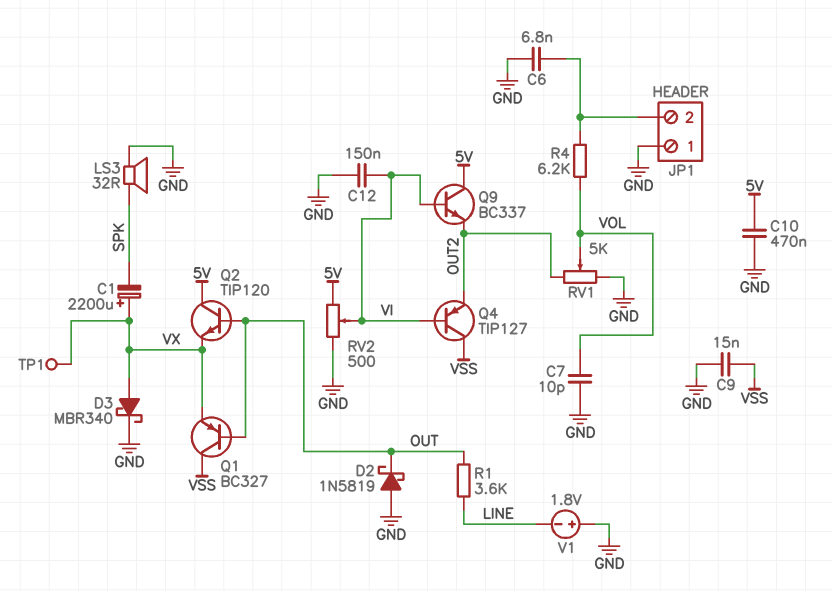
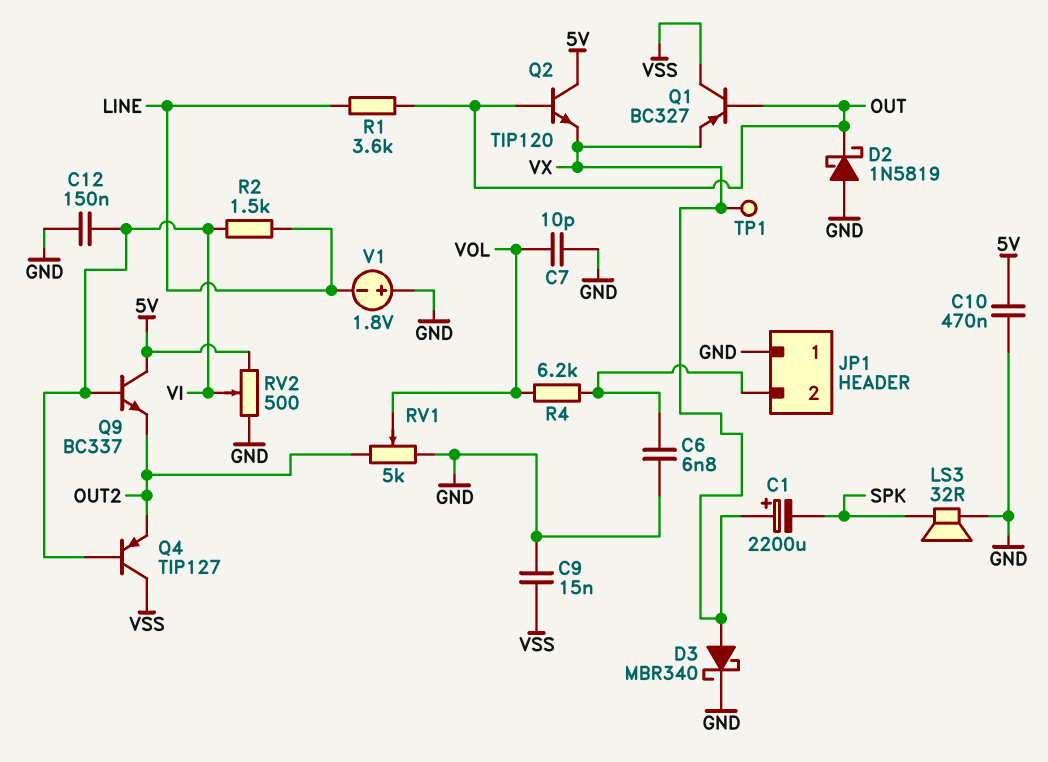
R2: none -> 1.5k (LINE, VI)

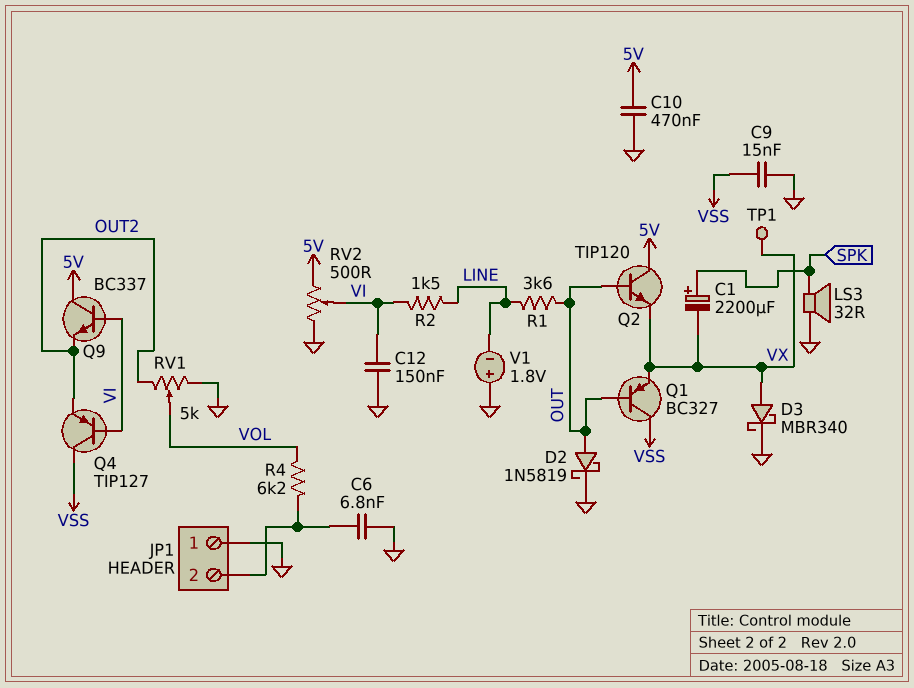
C1: 2200uF (plus VX, minus SPK) -> 2200uF (plus SPK, minus VX)
C7: 10pF (GND, VOL) -> none
D2: schottky 1N5819 (A GND, K OUT) -> schottky 1N5819 (A OUT, K GND)

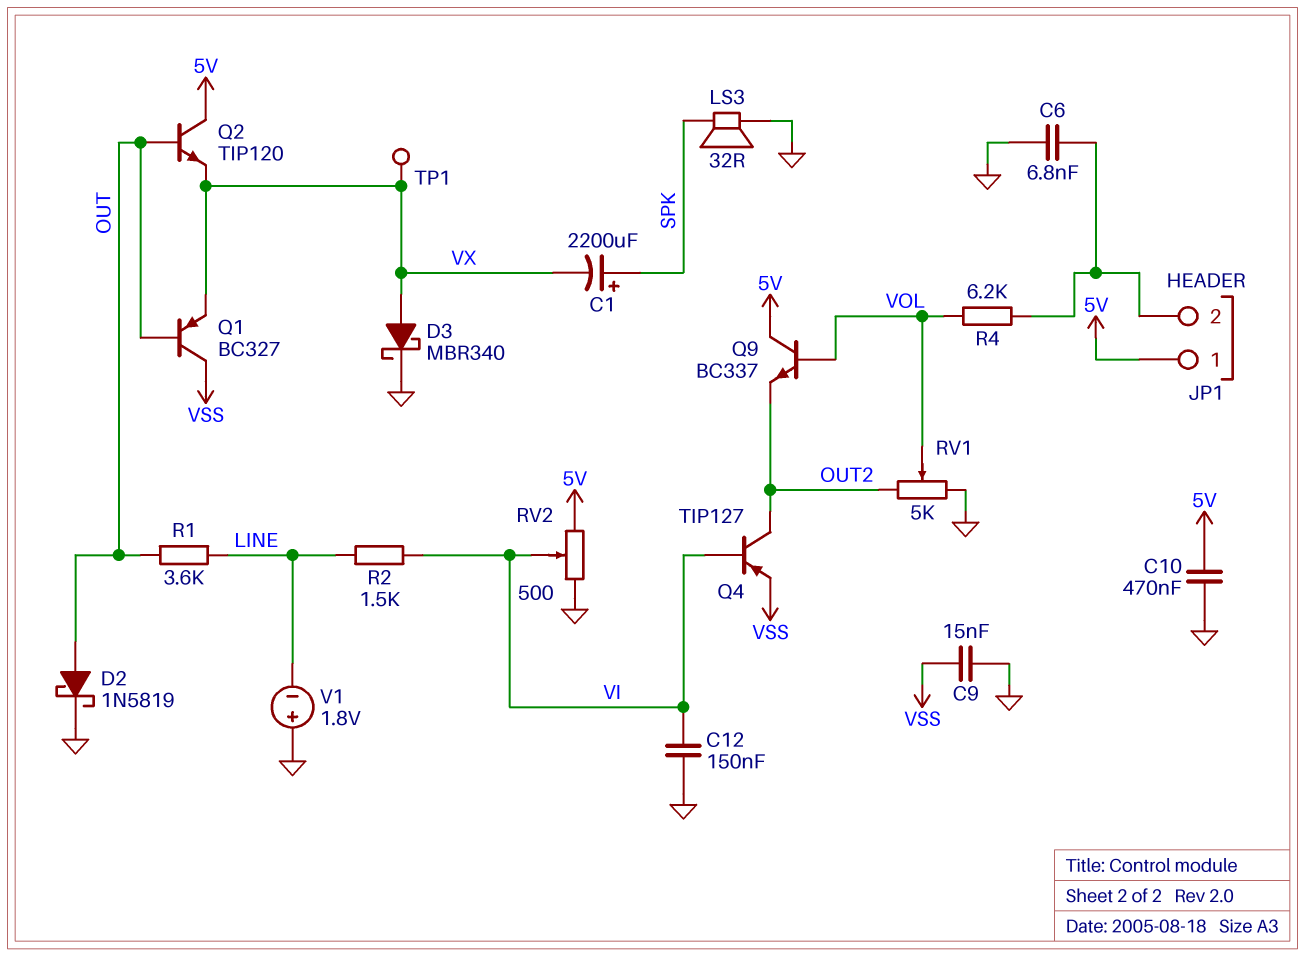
JP1 pin 1: GND -> 5V
Q4: PNP TIP127 (B VI, C VSS, E OUT2) -> PNP TIP127 (B VI, C OUT2, E VSS)
Q9: NPN BC337 (B VI, C 5V, E OUT2) -> NPN BC337 (B VOL, C 5V, E OUT2)

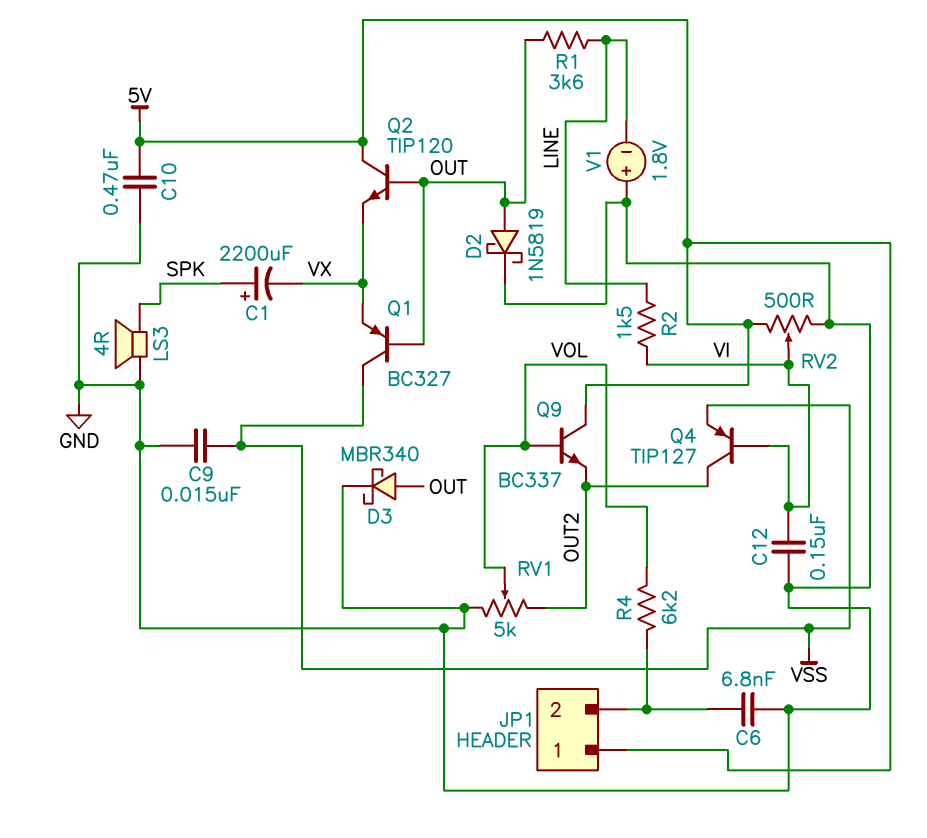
D3: schottky MBR340 (A VX, K GND) -> schottky MBR340 (A OUT, K GND)
LS3: speaker 32R (GND, SPK) -> speaker 4R (GND, SPK)
TP1: test point (VX) -> none

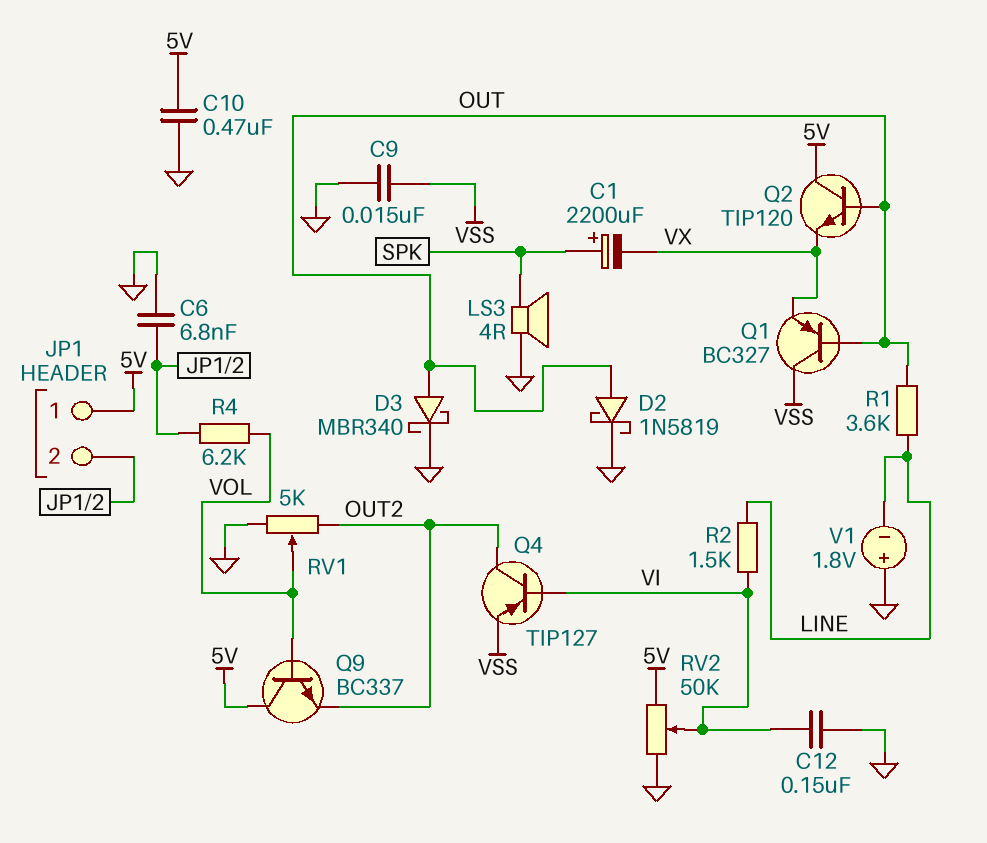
RV2: 500 (5V, GND, wiper VI) -> 50k (5V, GND, wiper VI)

